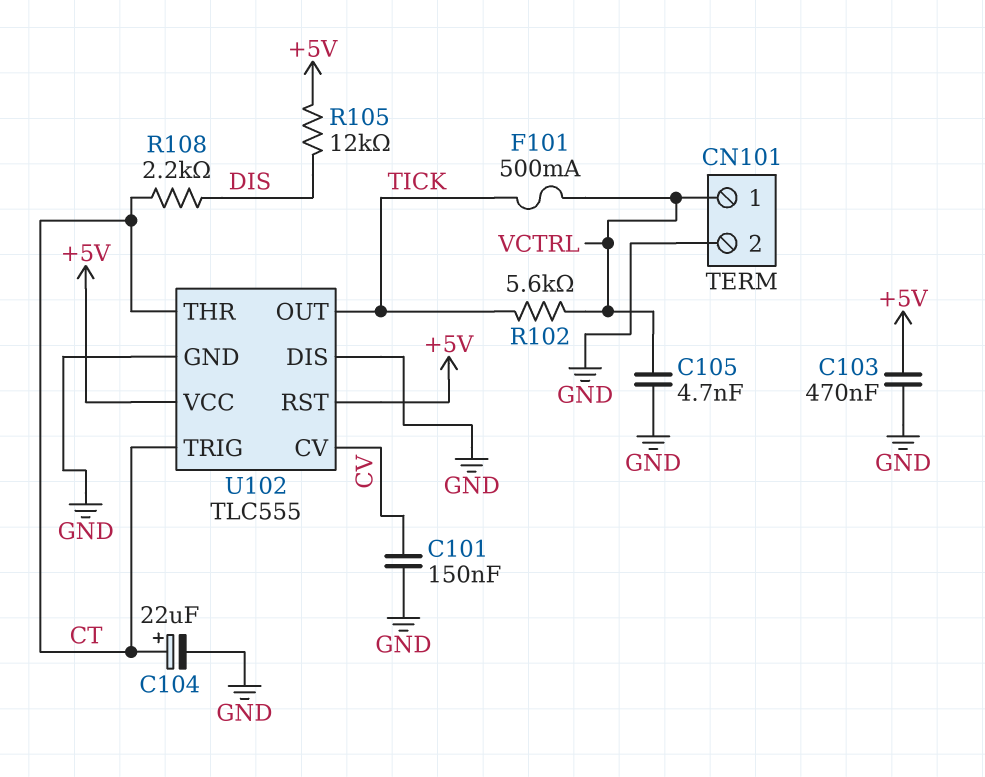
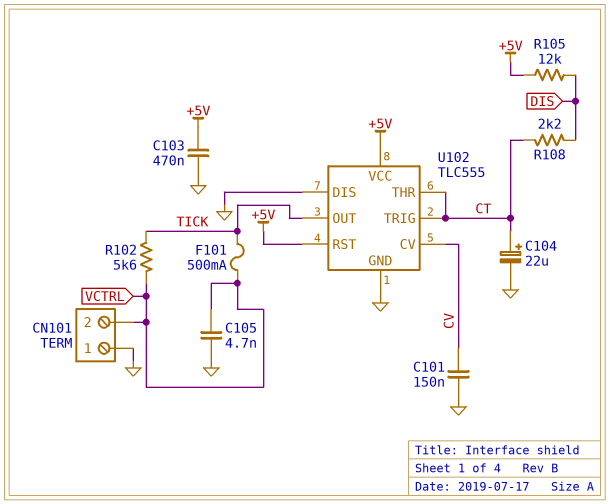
CN101 pin 1: VCTRL -> GND
CN101 pin 2: GND -> VCTRL

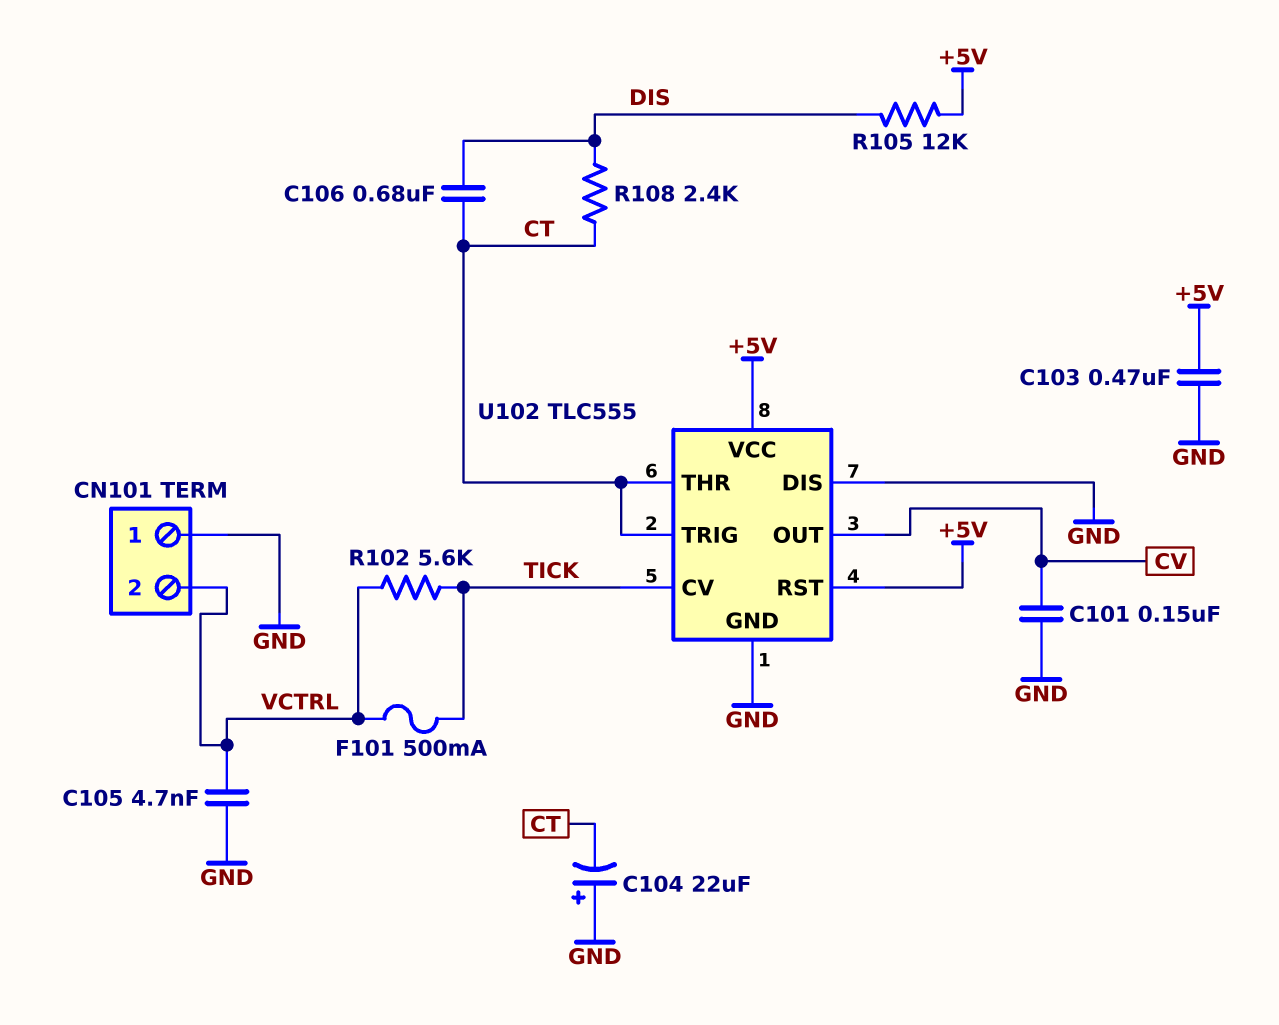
C104: 22uF (plus CT, minus GND) -> 22uF (plus GND, minus CT)
C106: none -> 680nF (CT, DIS)
R108: 2.2k (CT, DIS) -> 2.4k (CT, DIS)
U102 pin CV: CV -> TICK
U102 pin OUT: TICK -> CV

